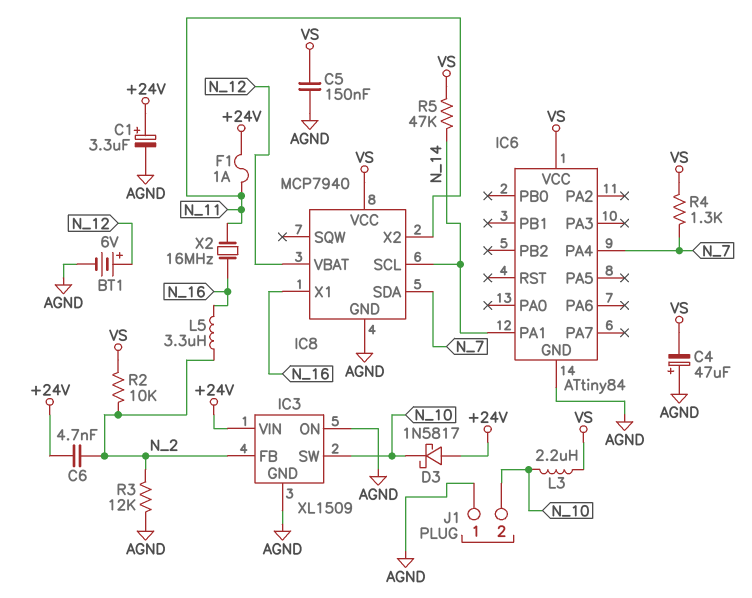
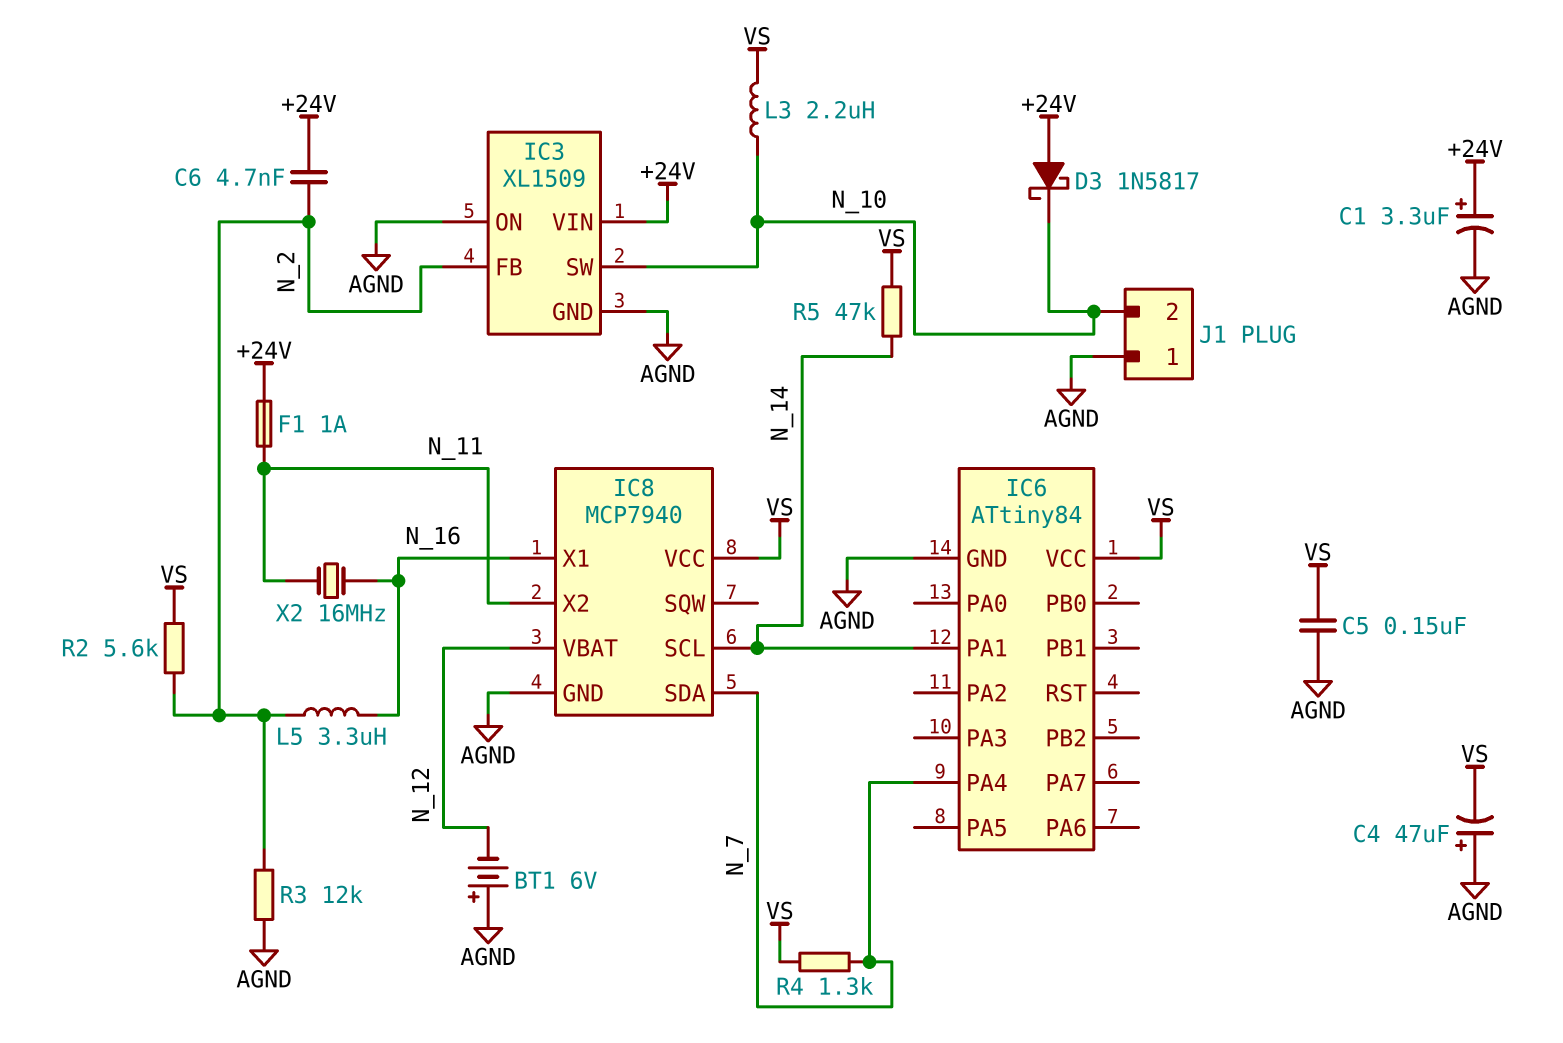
BT1: 6V (plus N_12, minus AGND) -> 6V (plus AGND, minus N_12)
R2: 10k (N_2, VS) -> 5.6k (N_2, VS)

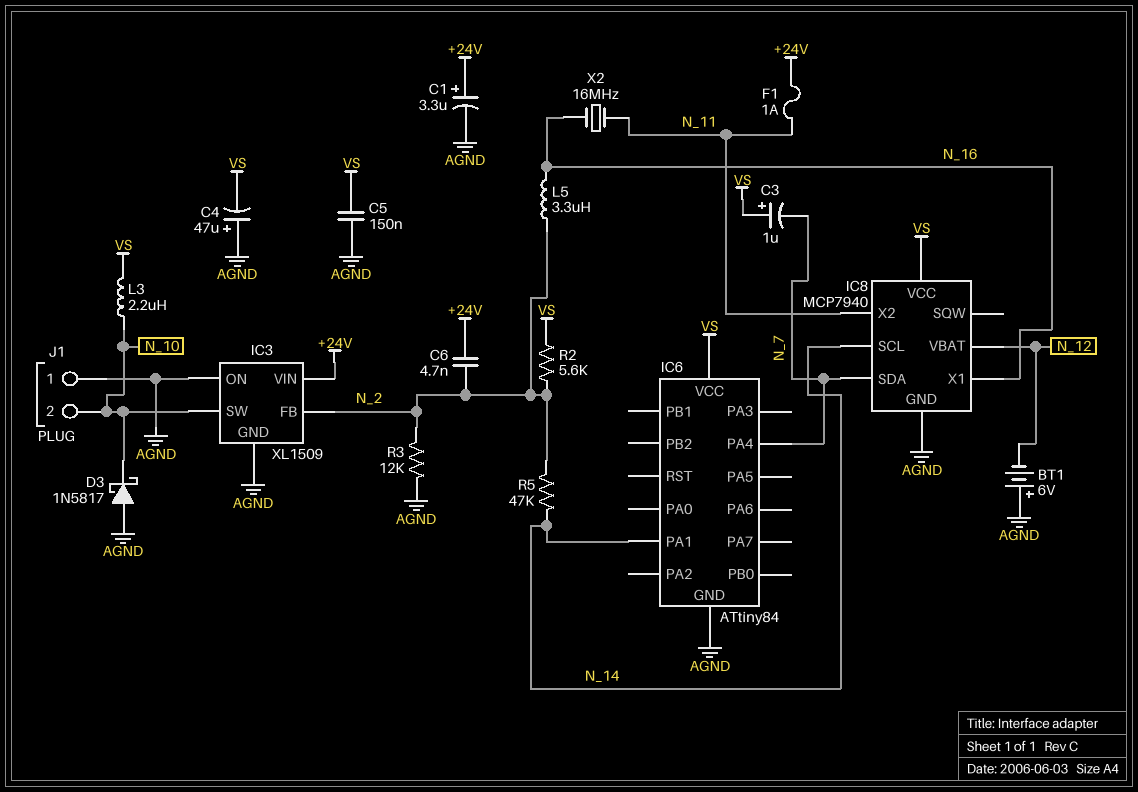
C3: none -> 1uF (plus VS, minus N_7)
D3: schottky 1N5817 (A +24V, K N_10) -> schottky 1N5817 (A AGND, K N_10)
R4: 1.3k (N_7, VS) -> none
R5: 47k (N_14, VS) -> 47k (N_2, N_14)

